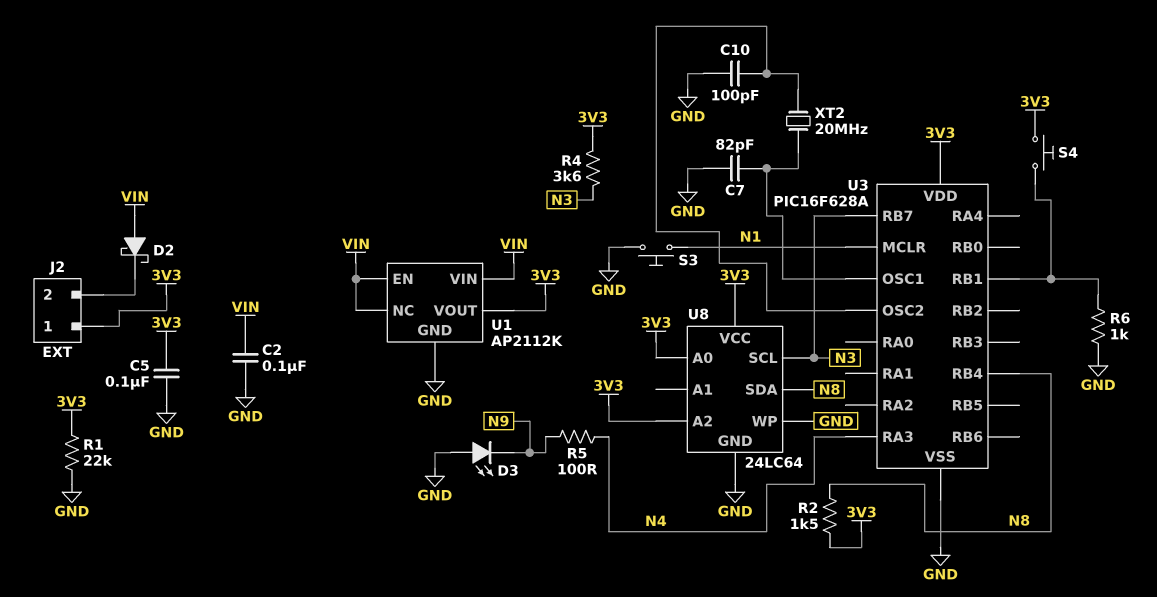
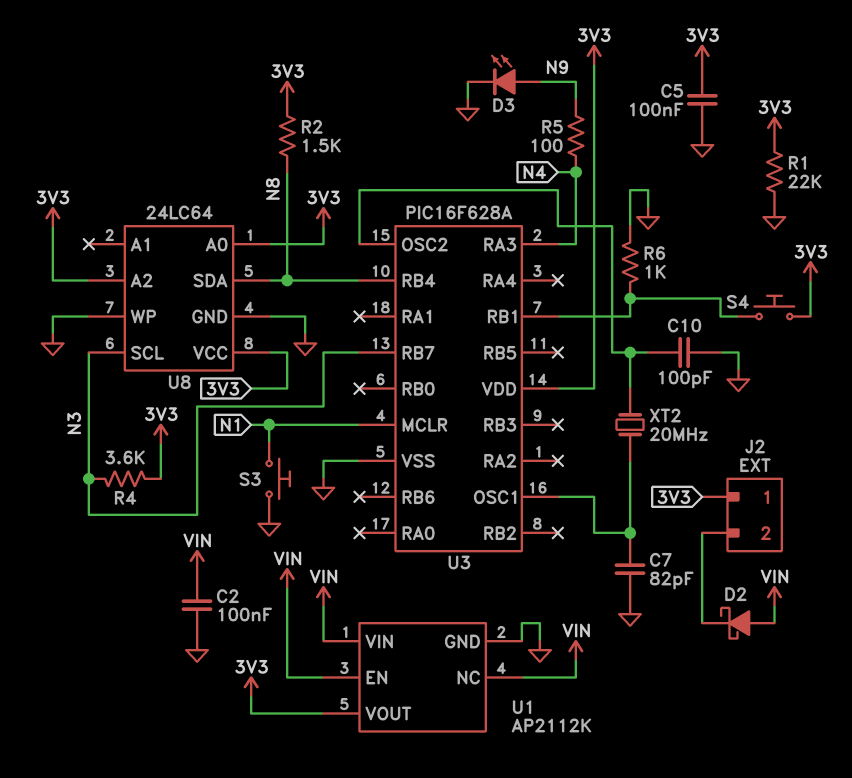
D3: LED (A GND, K N9) -> LED (A N9, K GND)

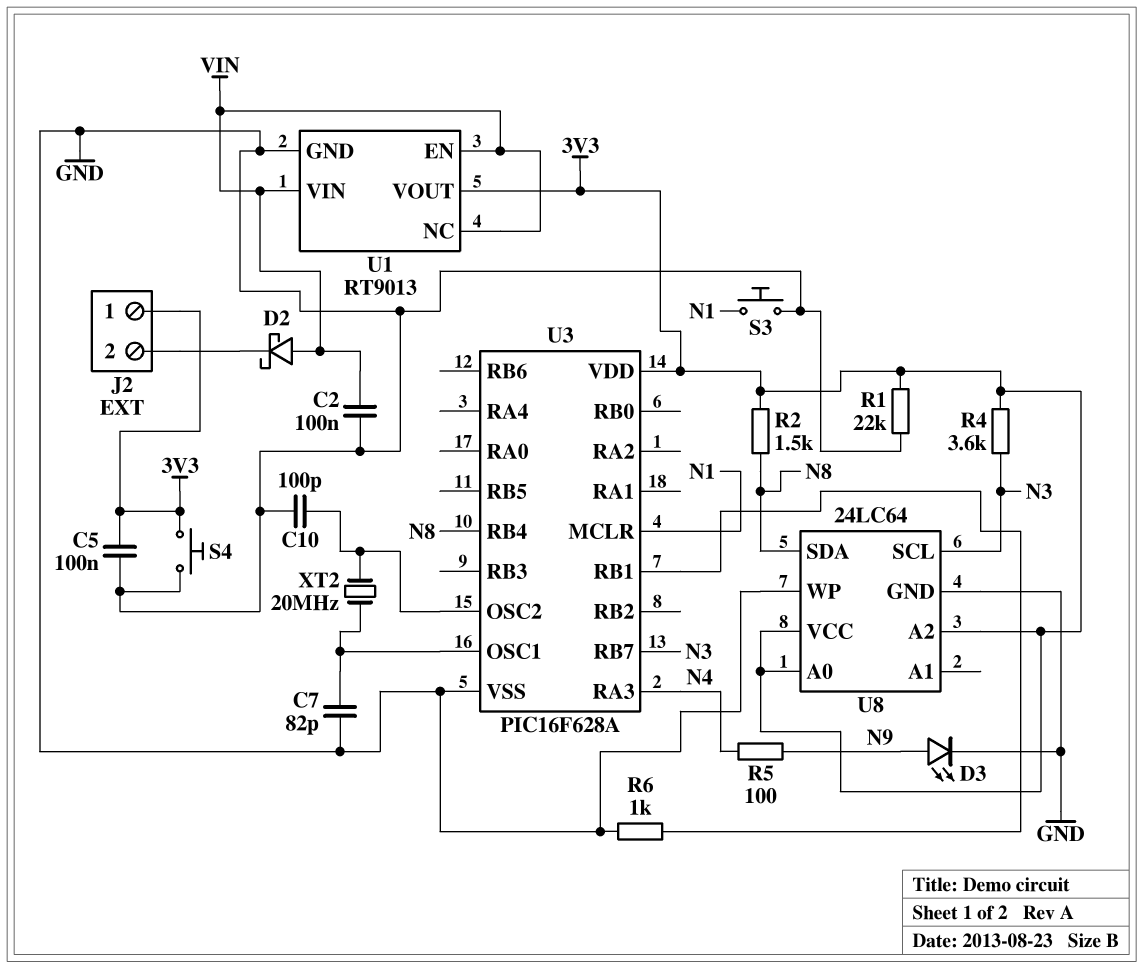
S4: button (3V3, U3/RB1) -> button (3V3, GND)
U1: AP2112K -> RT9013

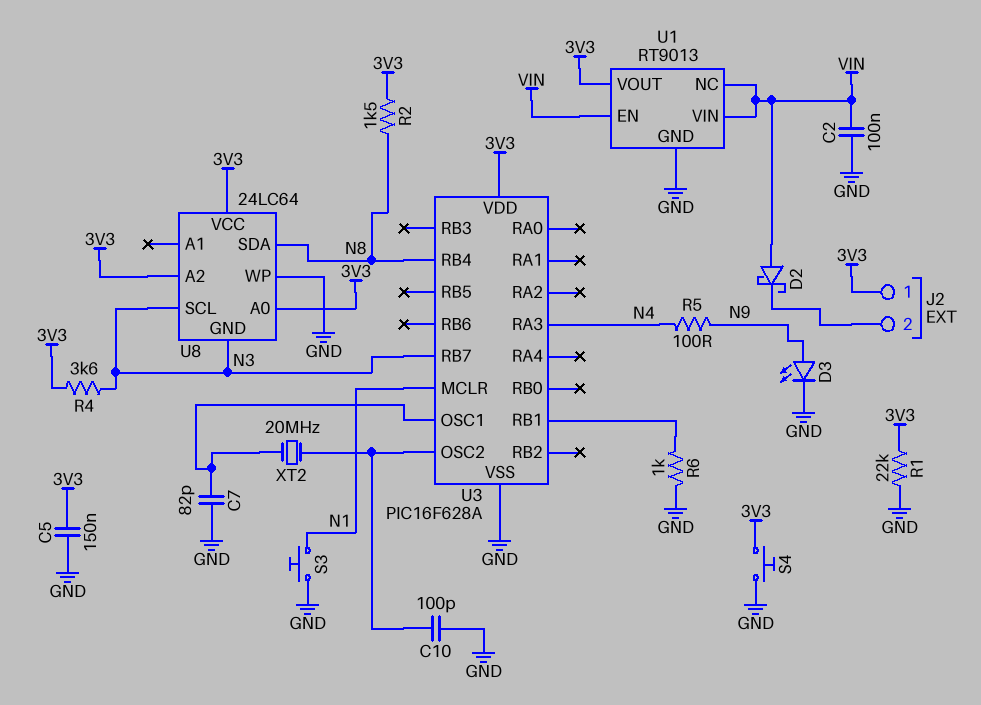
C5: 100nF (3V3, GND) -> 150nF (3V3, GND)
U8 pin GND: GND -> N3

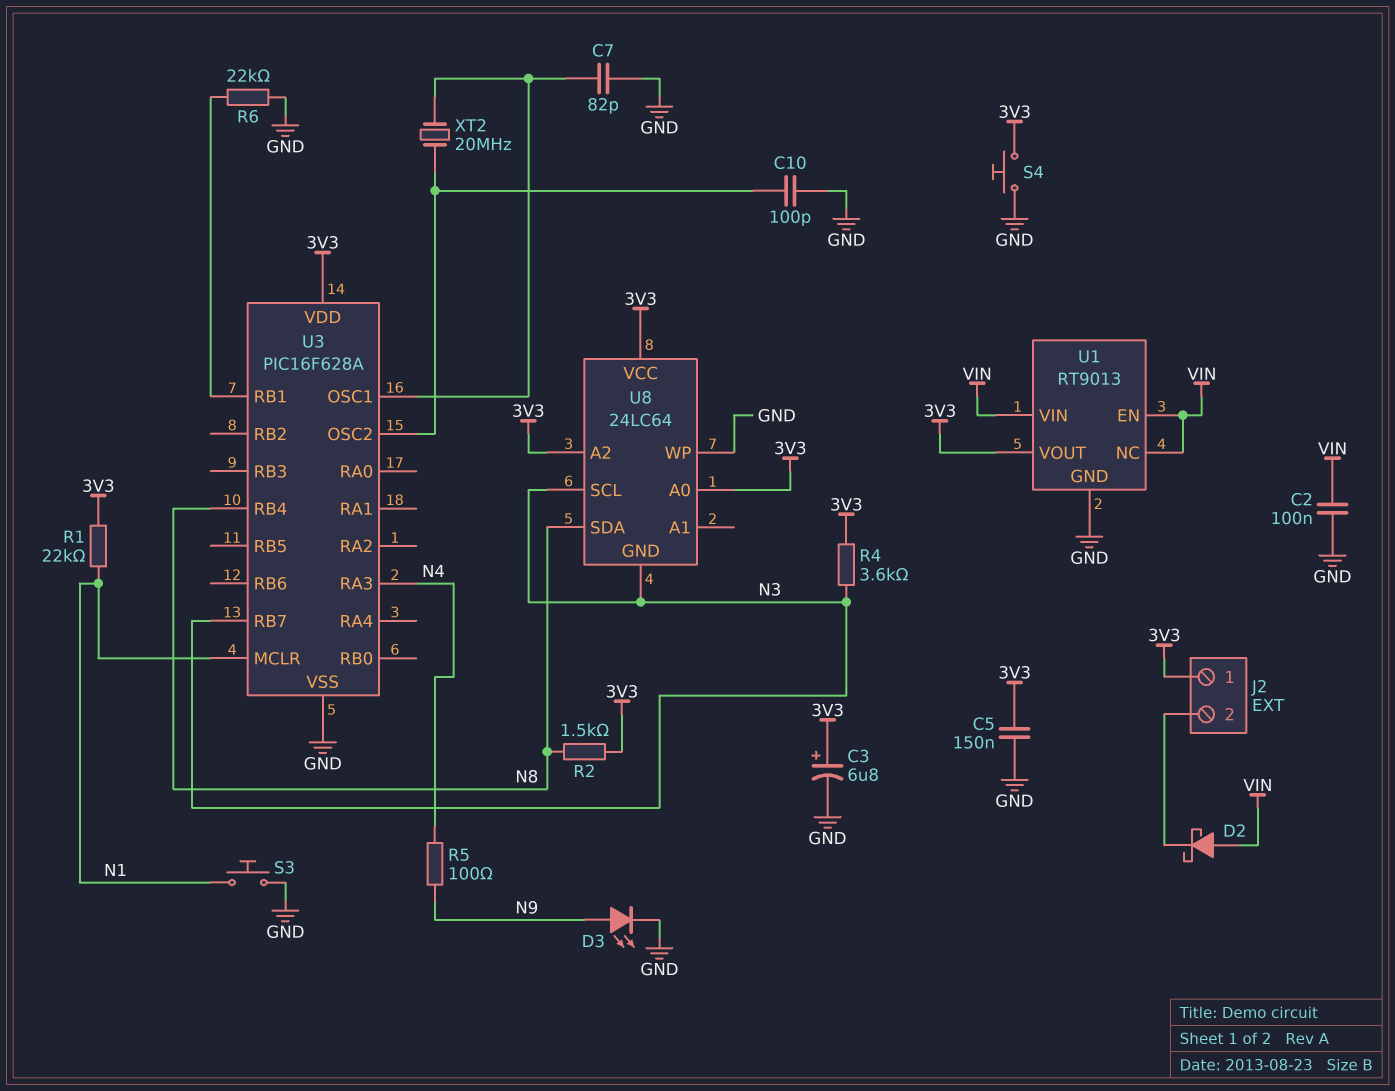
C3: none -> 6.8uF (plus 3V3, minus GND)
R1: 22k (3V3, GND) -> 22k (3V3, N1)
R6: 1k (GND, U3/RB1) -> 22k (GND, U3/RB1)

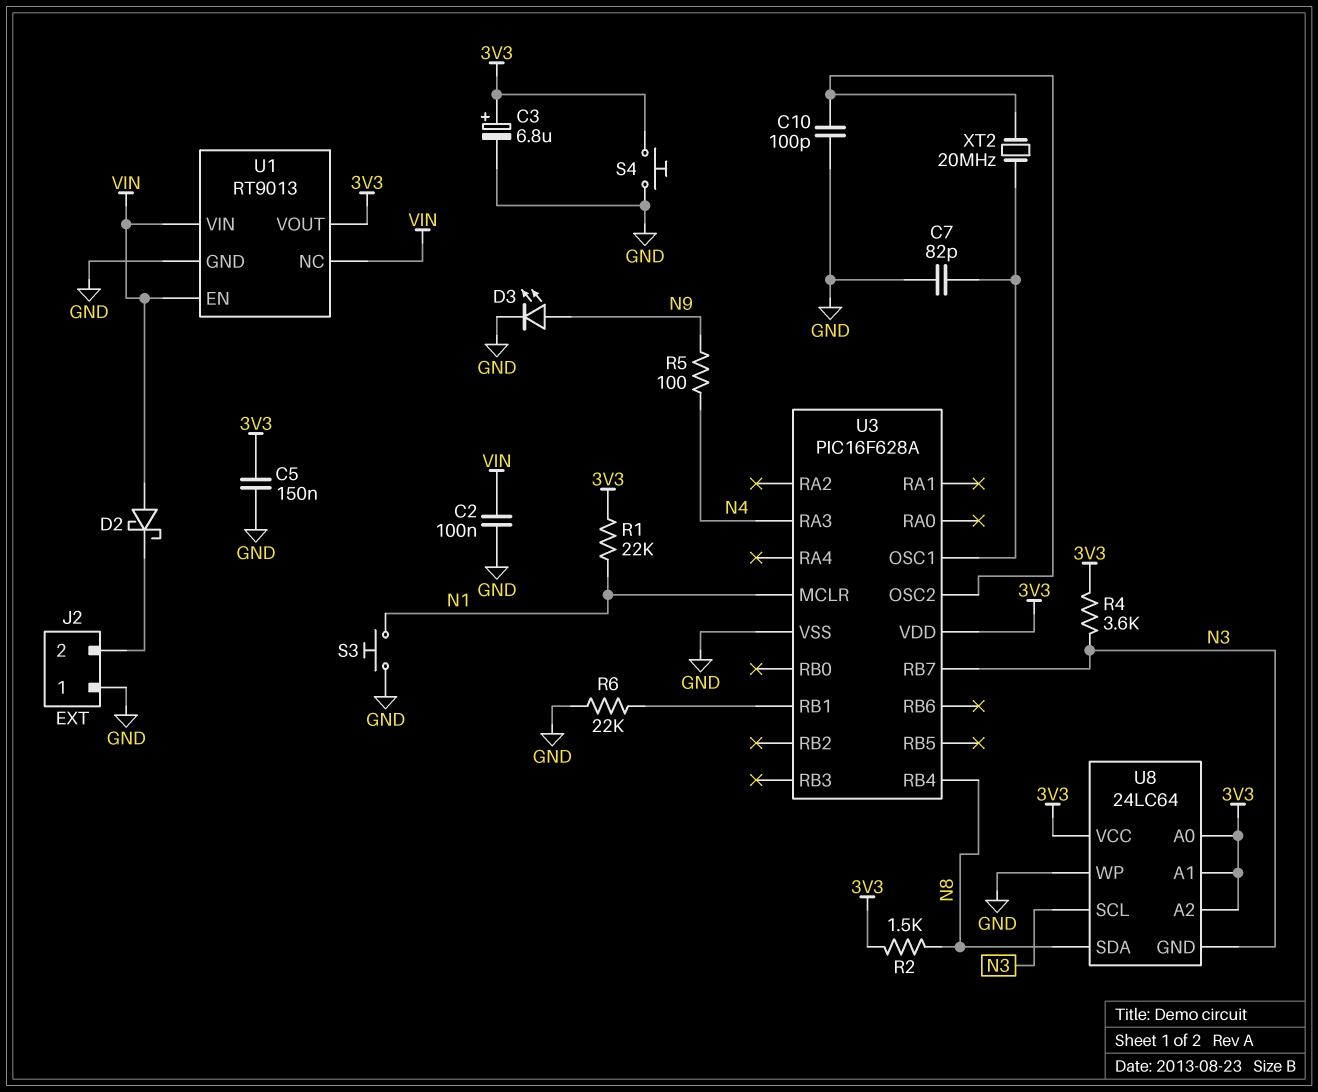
J2 pin 1: 3V3 -> GND
U8 pin A1: none -> 3V3

